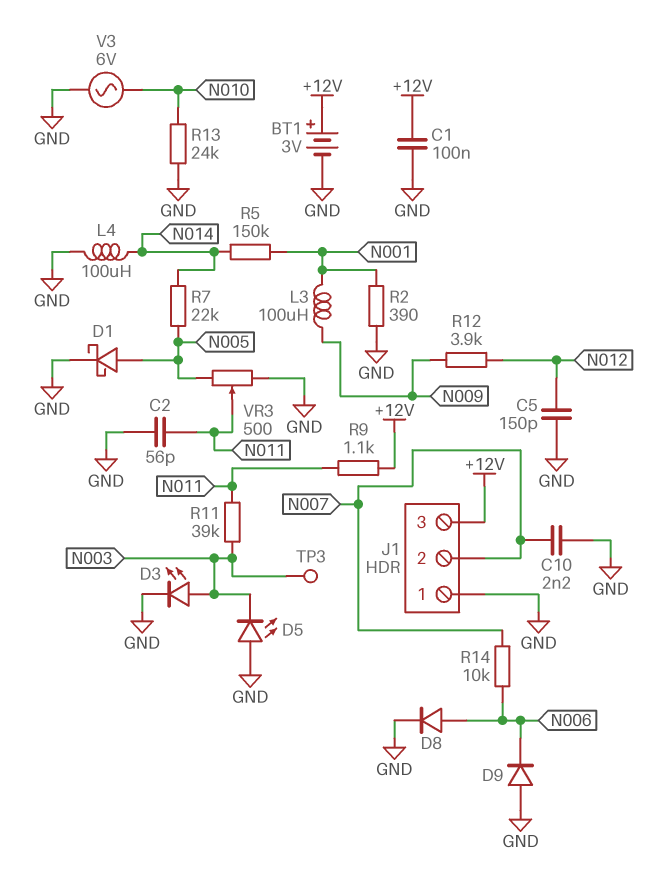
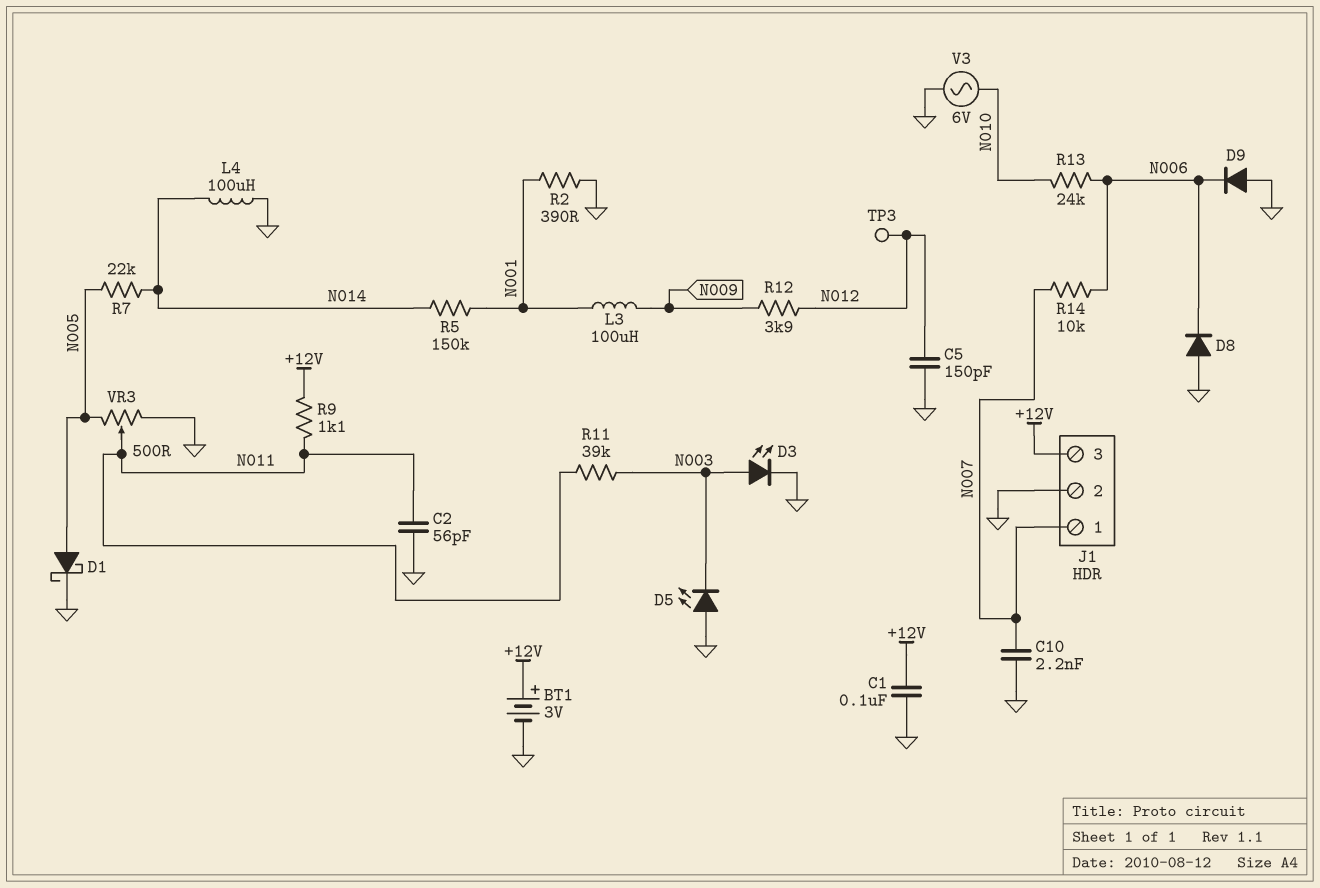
D8: diode (A N006, K GND) -> diode (A GND, K N006)
J1 pin 1: GND -> N007
J1 pin 2: N007 -> GND
R13: 24k (GND, N010) -> 24k (N006, N010)
TP3: test point (N003) -> test point (N012)

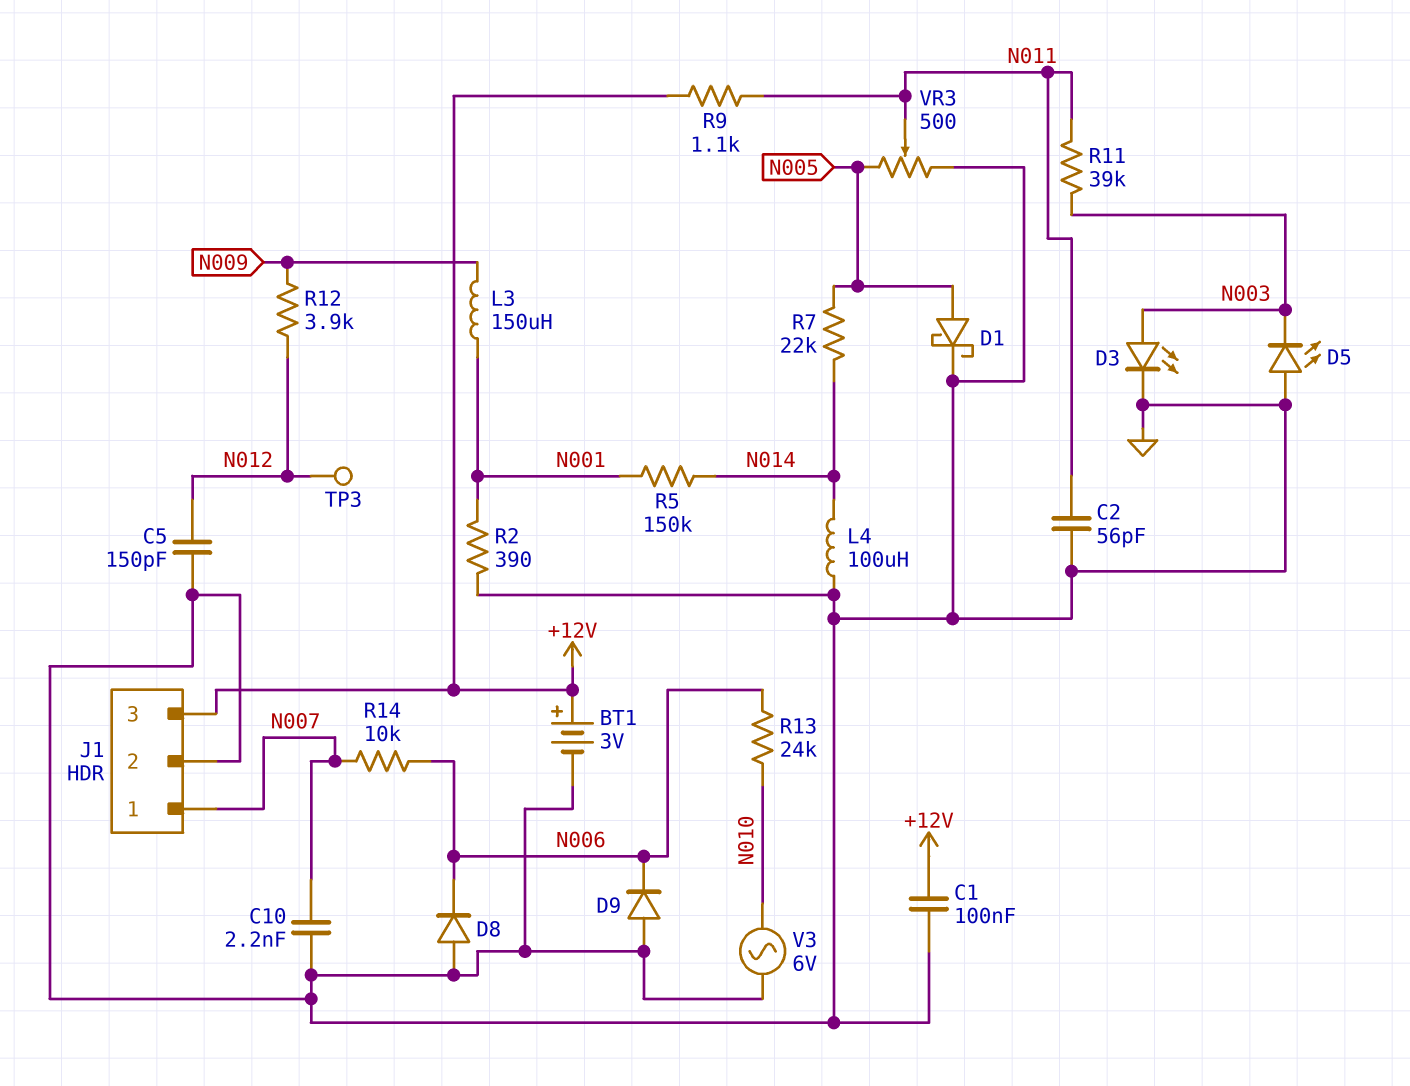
L3: 100uH (N001, N009) -> 150uH (N001, N009)

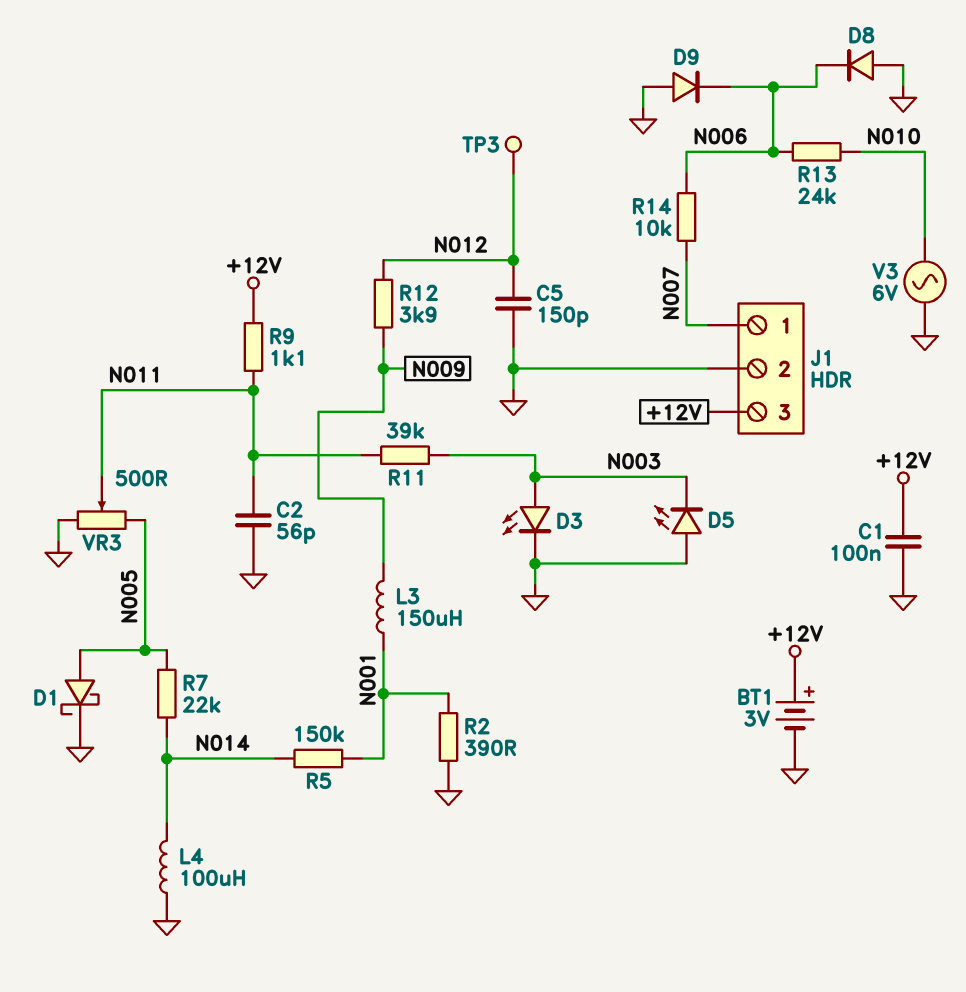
C10: 2.2nF (GND, N007) -> none

